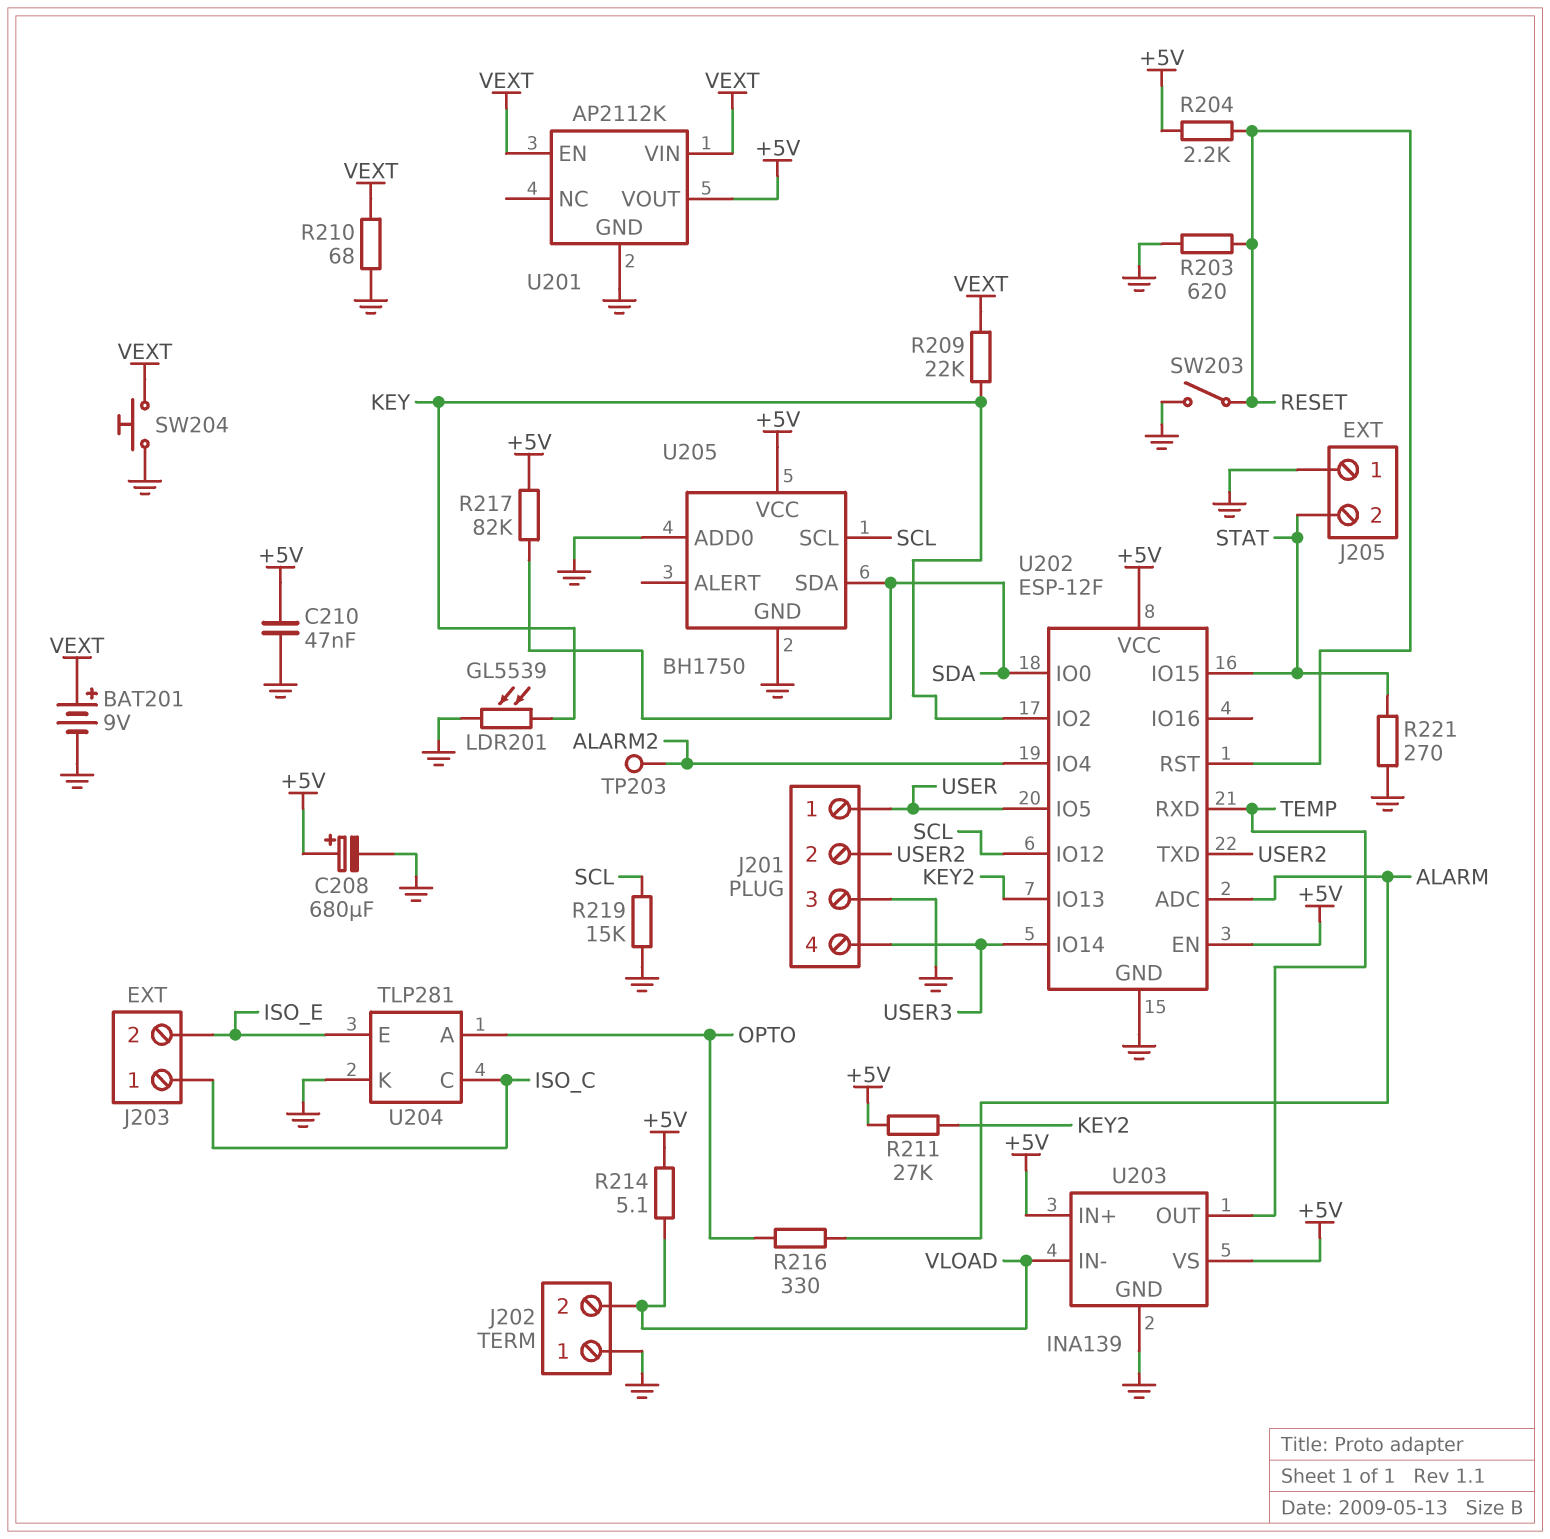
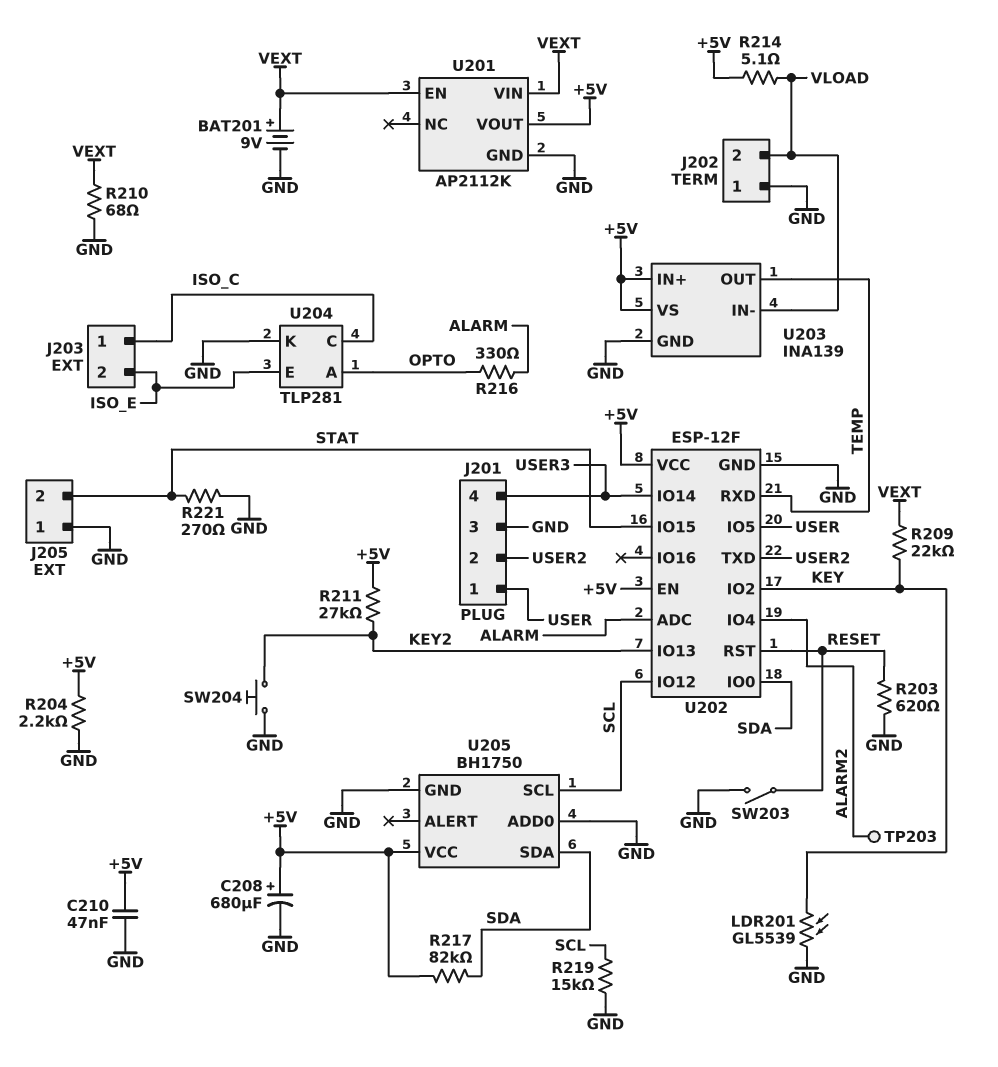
R204: 2.2k (+5V, RESET) -> 2.2k (+5V, GND)
SW204: button (GND, VEXT) -> button (GND, KEY2)

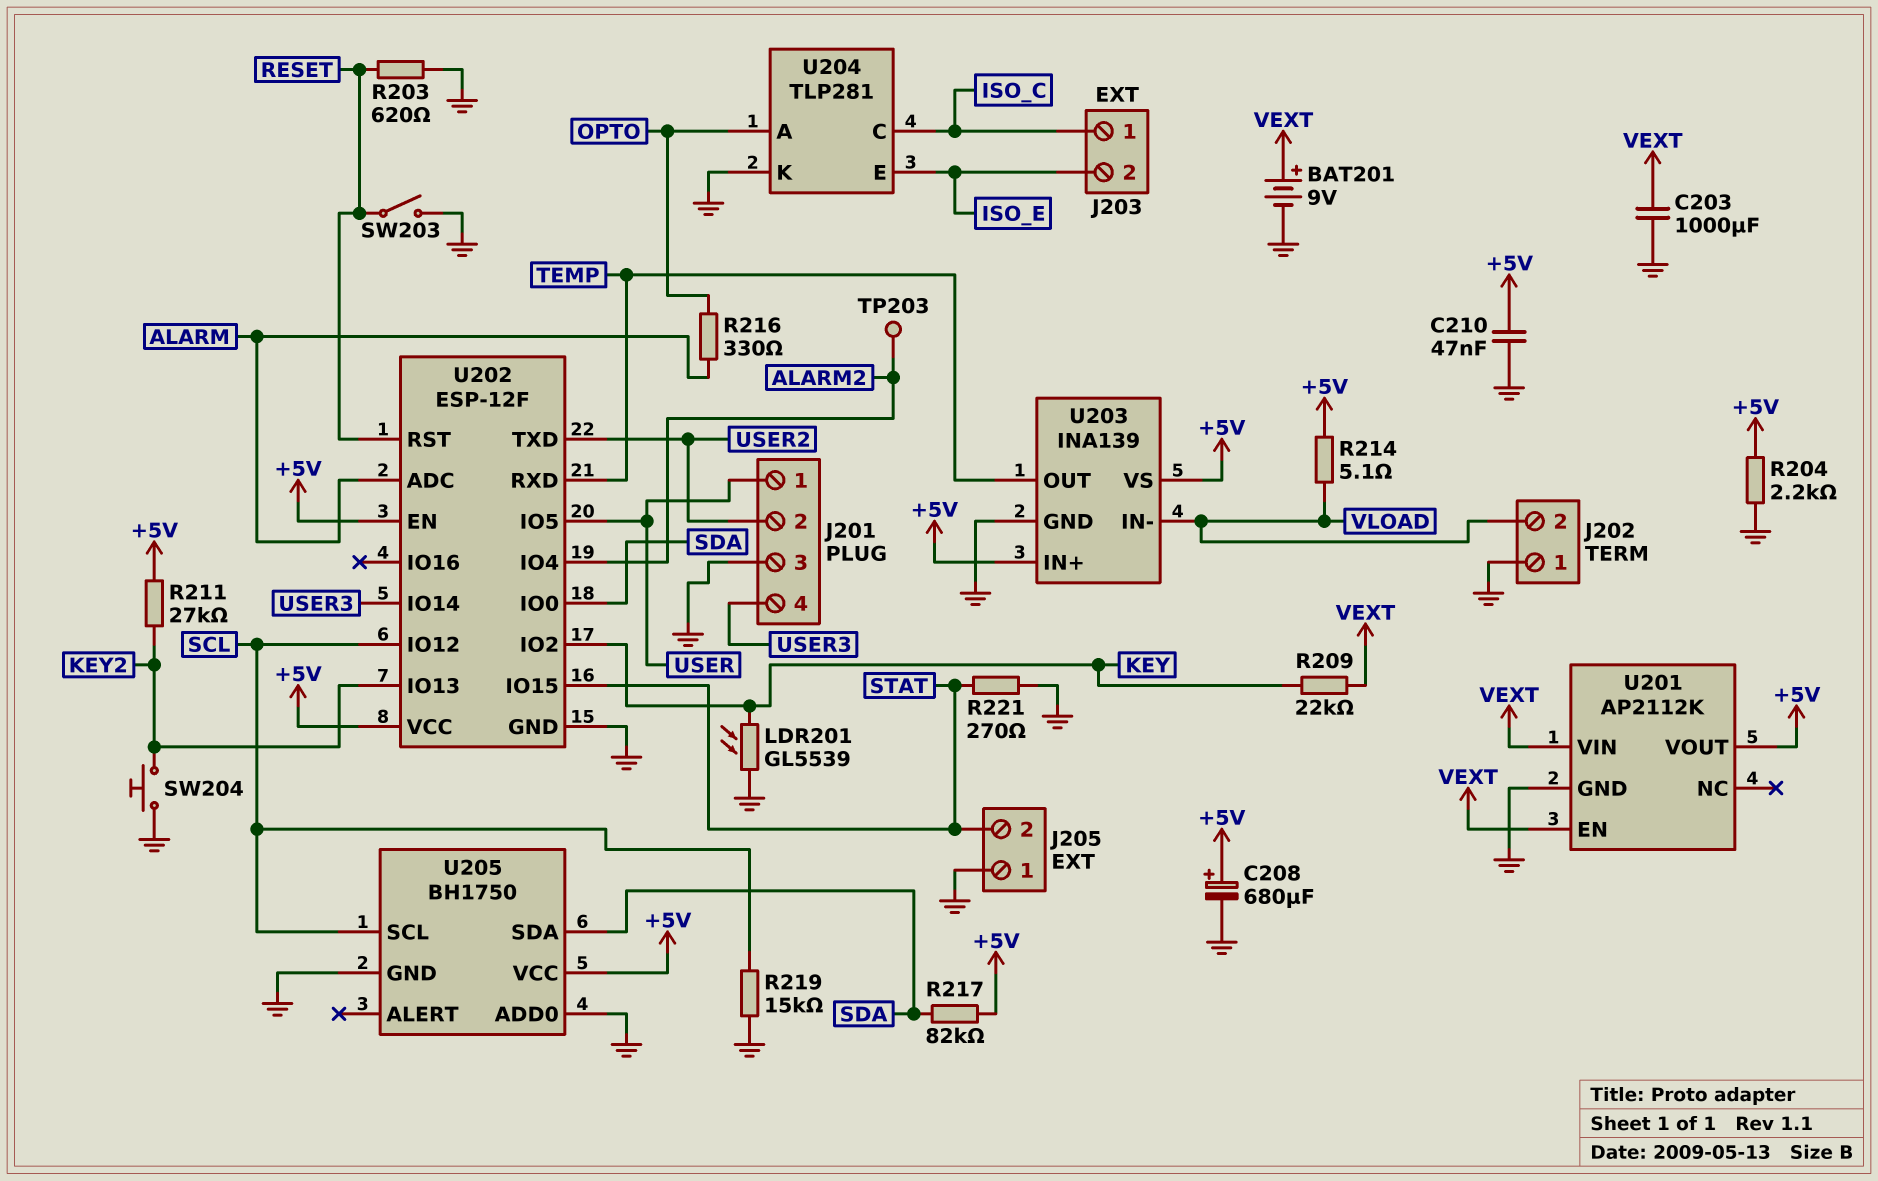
C203: none -> 1000uF (GND, VEXT)
R210: 68 (GND, VEXT) -> none

